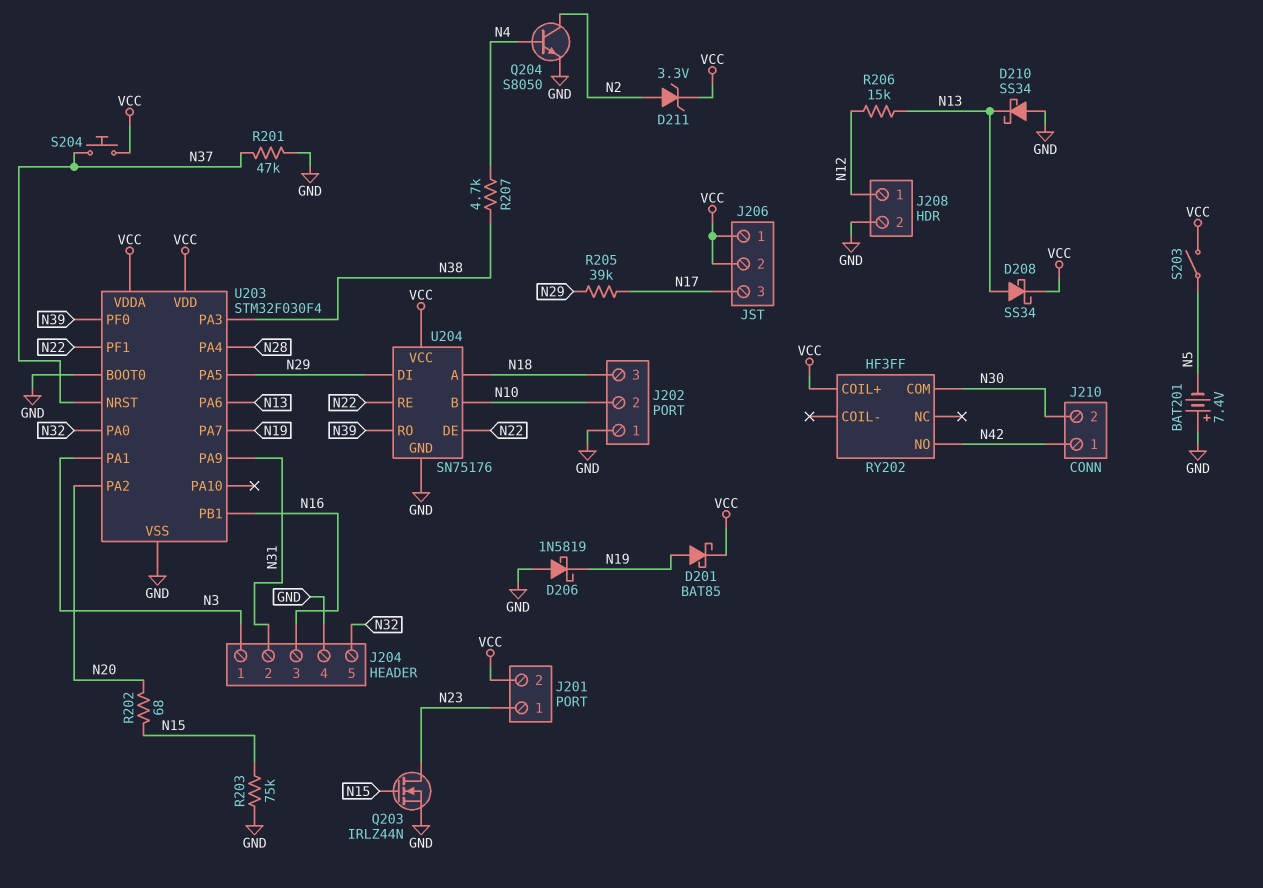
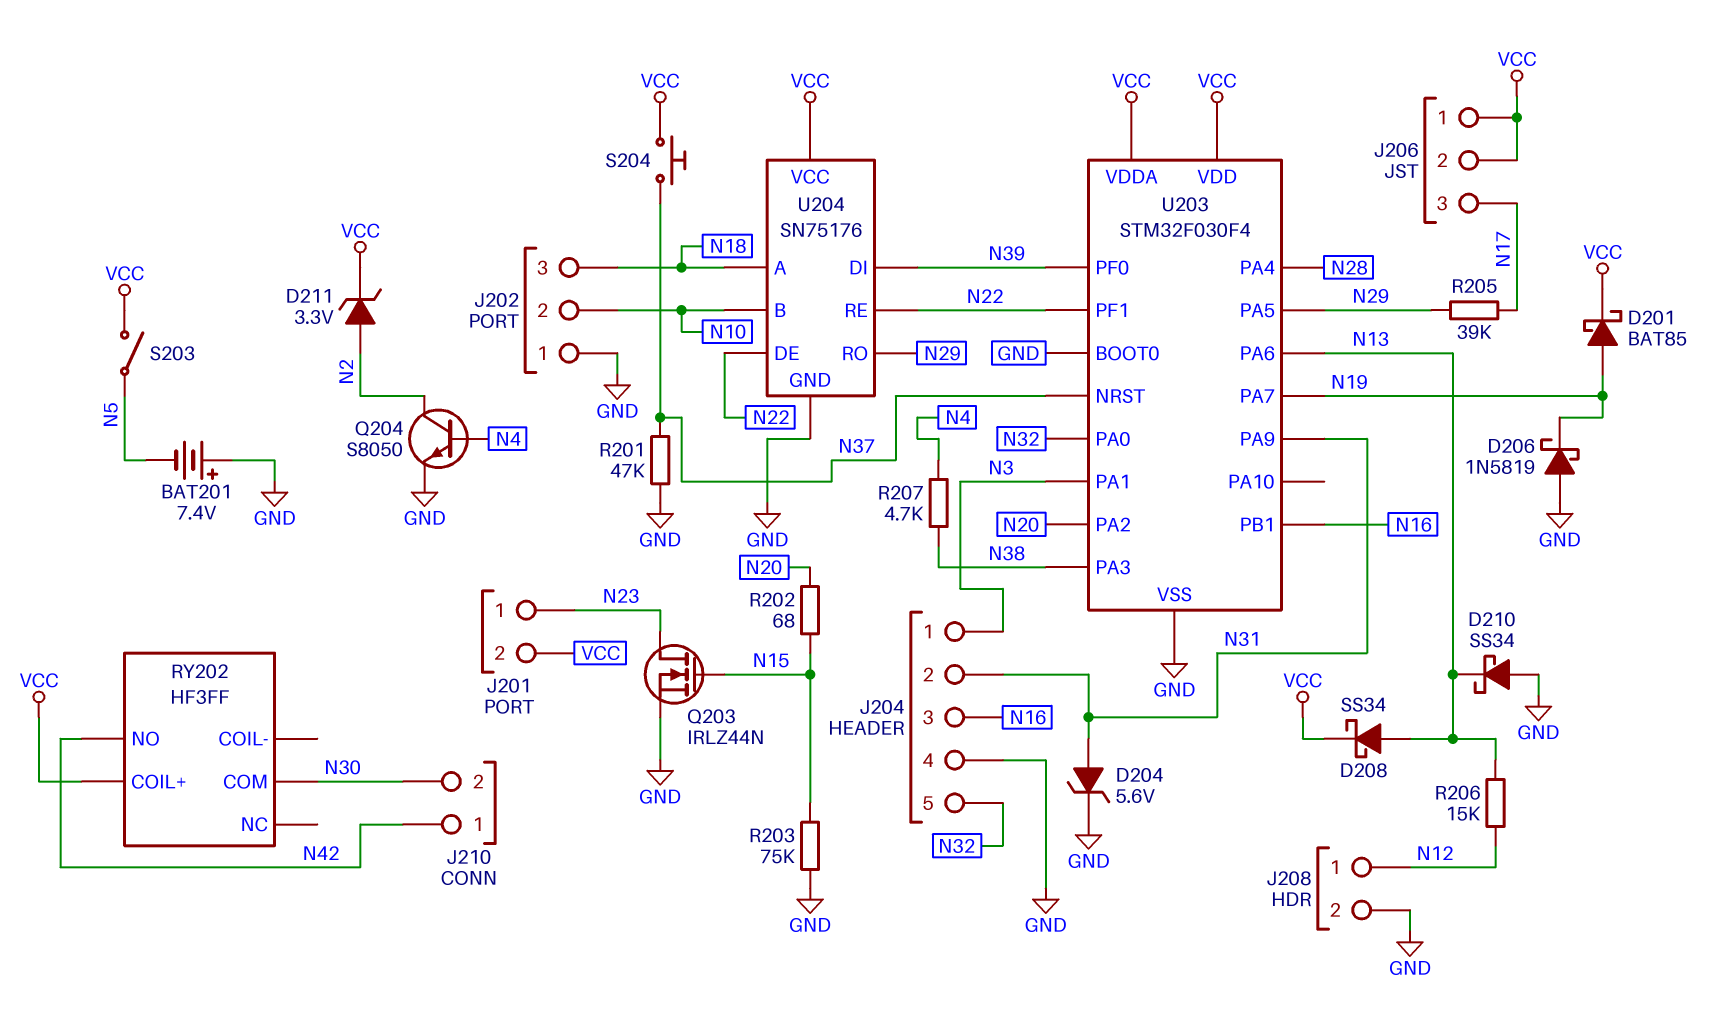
D204: none -> zener 5.6V (A N31, K GND)
U204 pin DI: N29 -> N39
U204 pin RO: N39 -> N29

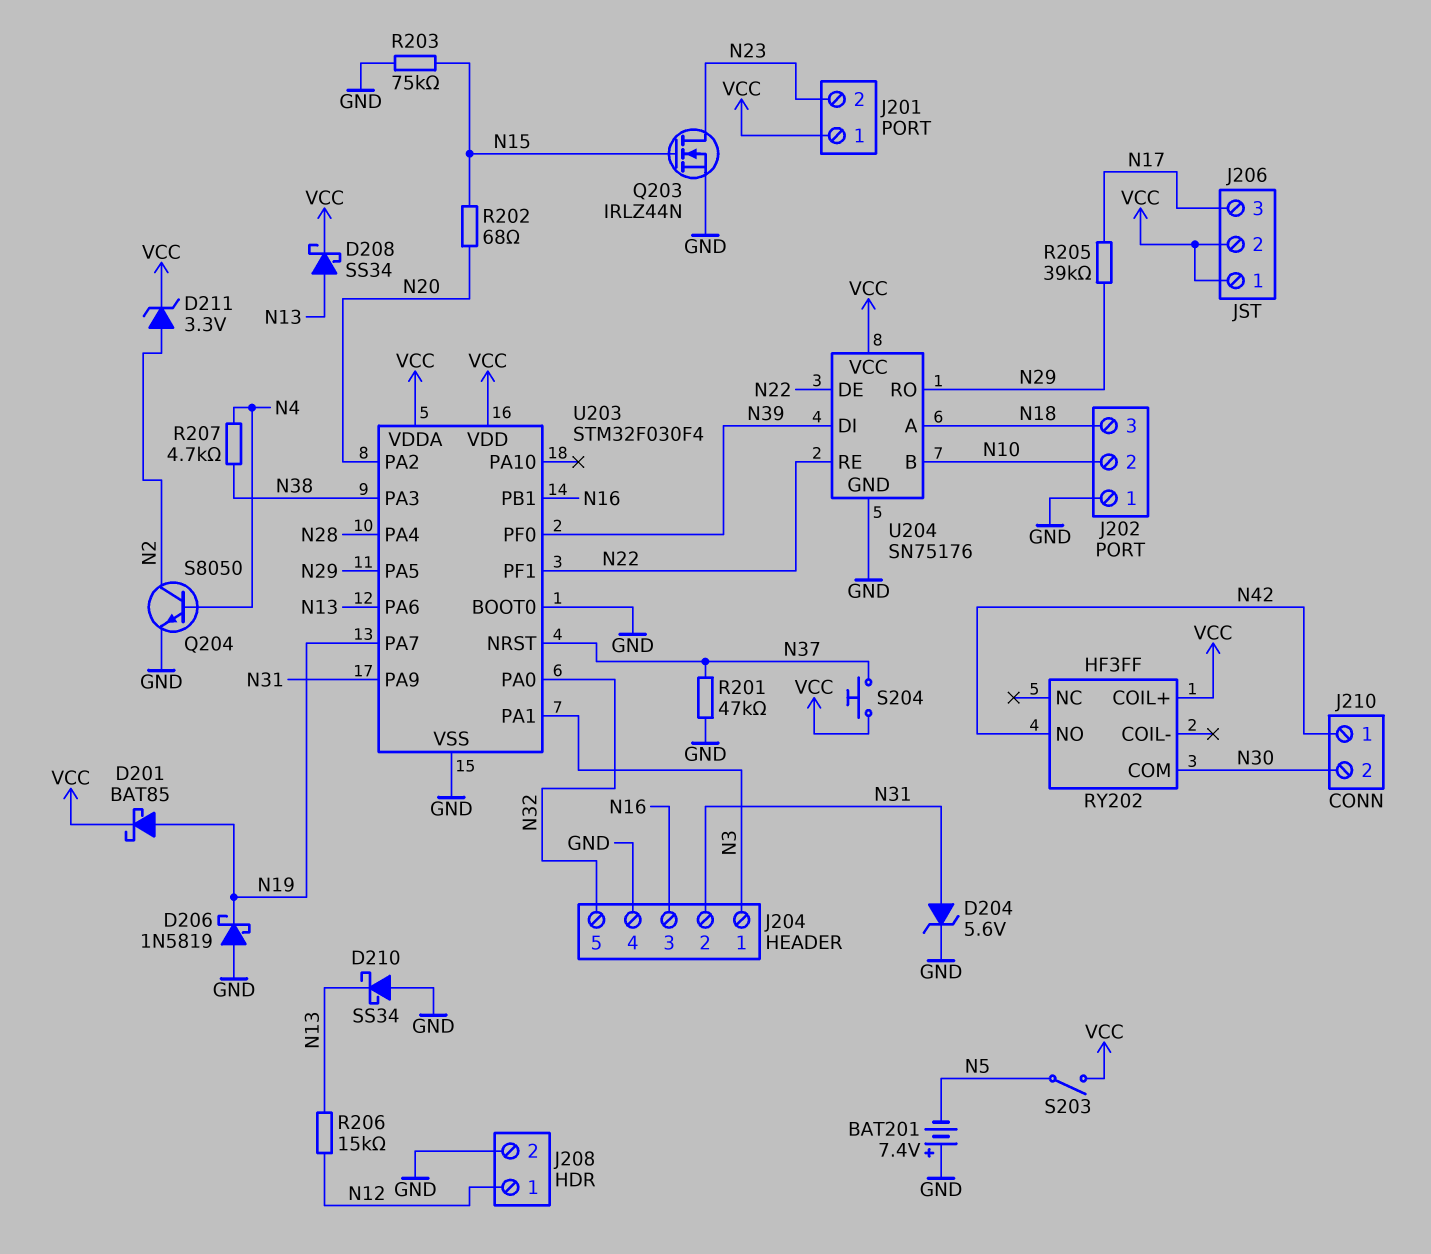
J201 pin 1: N23 -> VCC
J201 pin 2: VCC -> N23

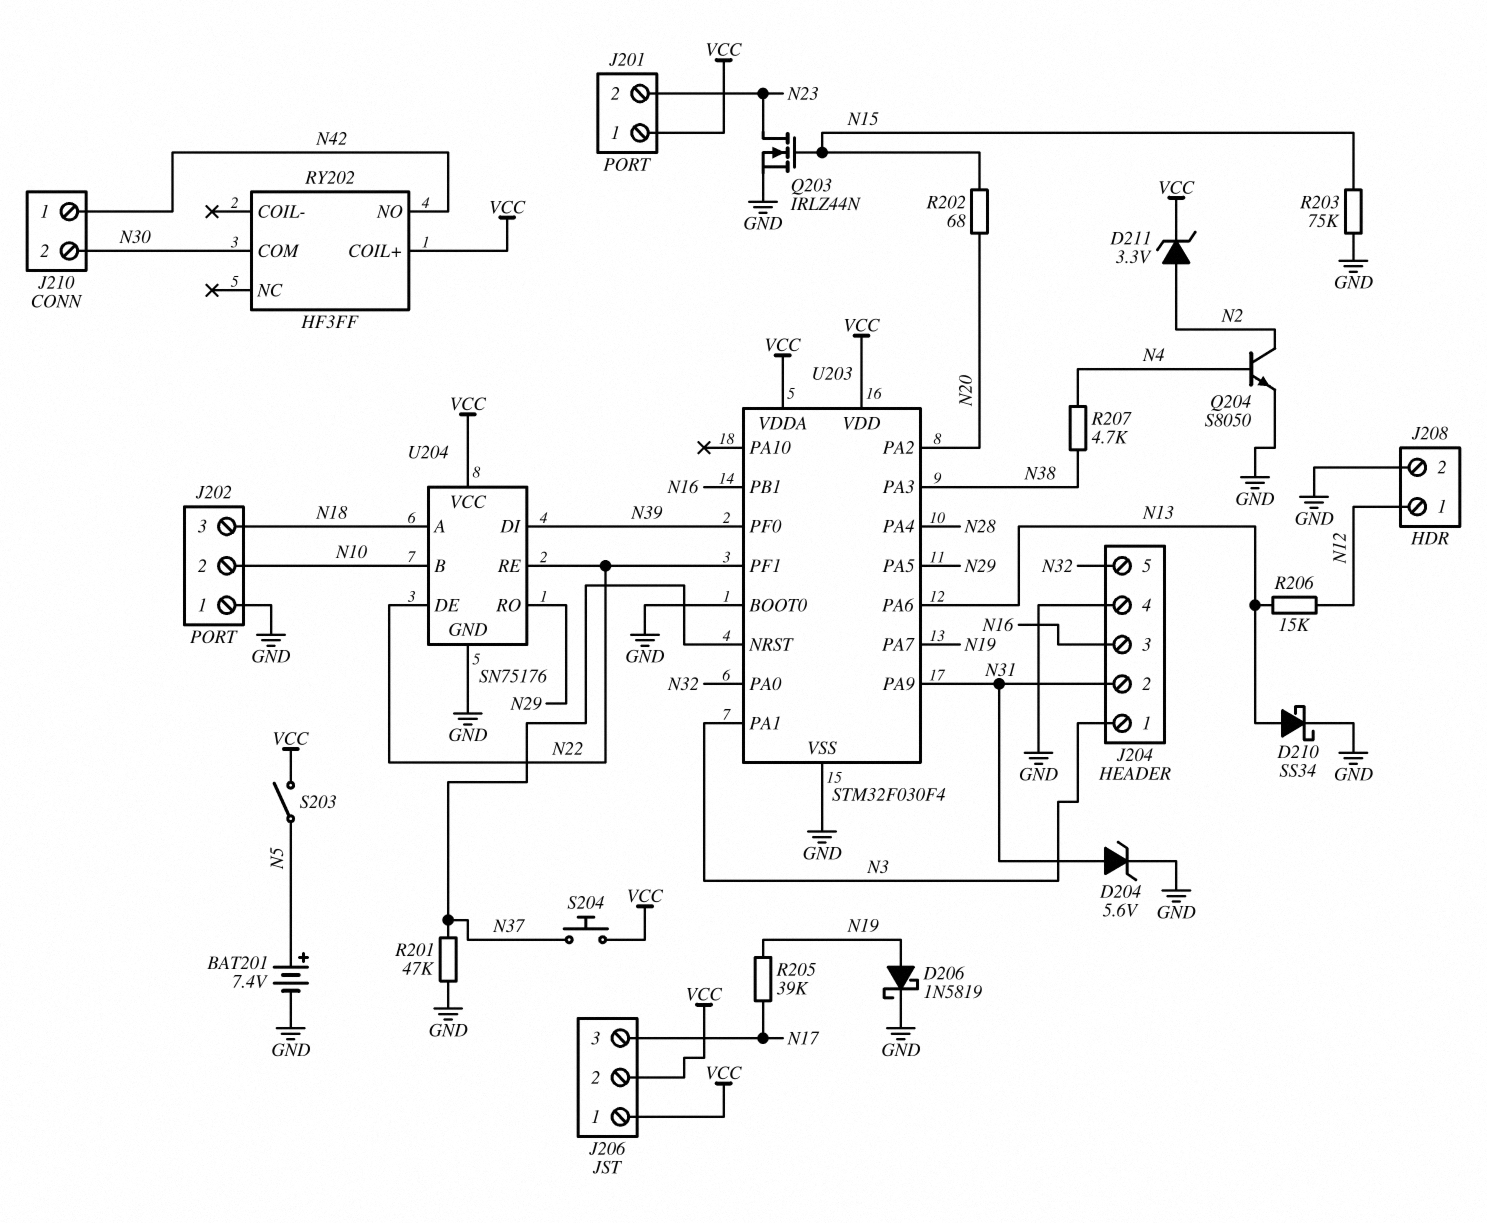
BAT201: 7.4V (plus GND, minus N5) -> 7.4V (plus N5, minus GND)
D201: schottky BAT85 (A N19, K VCC) -> none
D206: schottky 1N5819 (A GND, K N19) -> schottky 1N5819 (A N19, K GND)
D208: schottky SS34 (A N13, K VCC) -> none
D210: schottky SS34 (A GND, K N13) -> schottky SS34 (A N13, K GND)
R205: 39k (N17, N29) -> 39k (N17, N19)

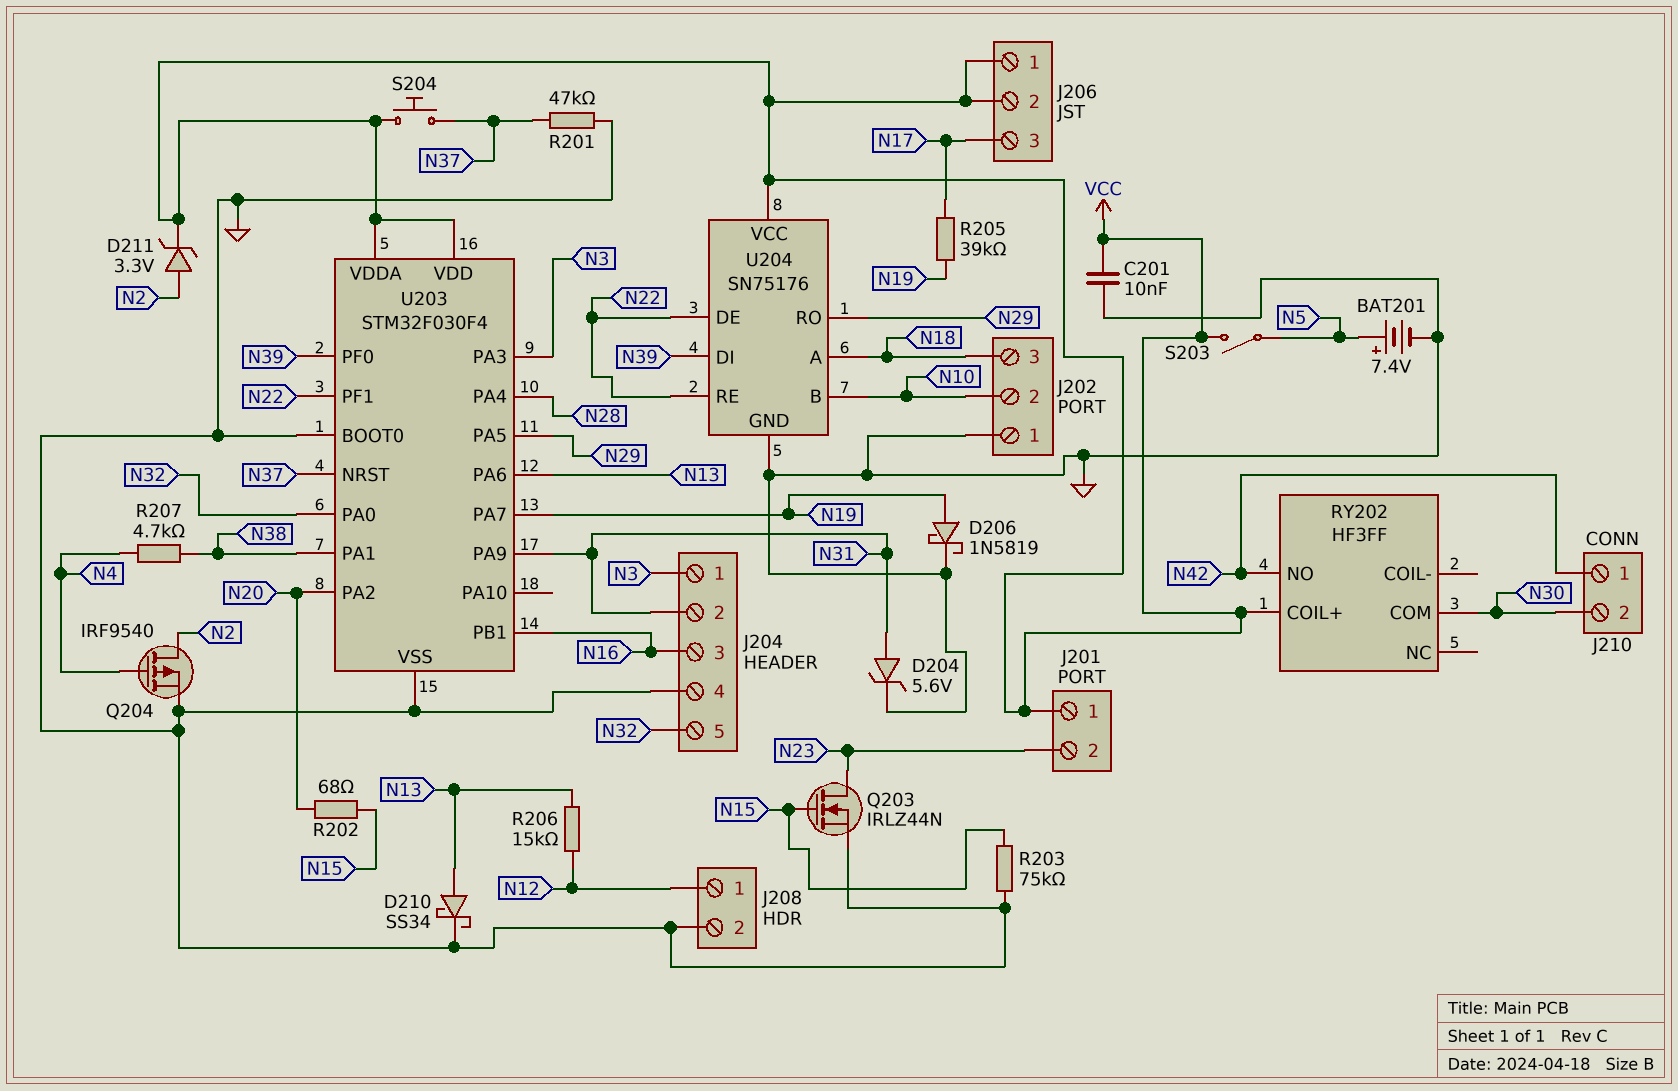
C201: none -> 10nF (GND, VCC)
Q204: NPN S8050 (B N4, C N2, E GND) -> PMOS IRF9540 (G N4, D N2, S GND)
U203 pin PA1: N3 -> N38
U203 pin PA3: N38 -> N3

